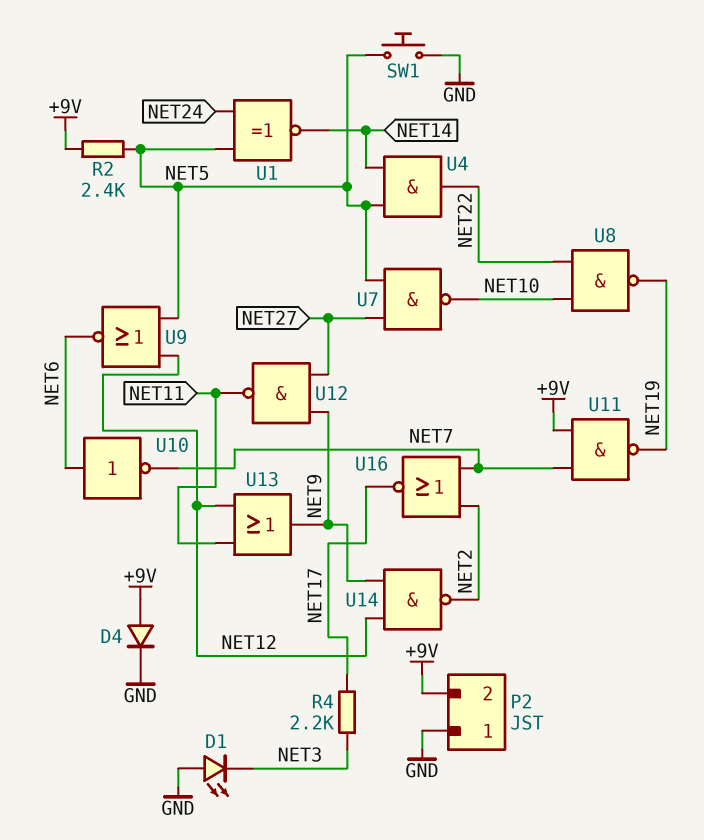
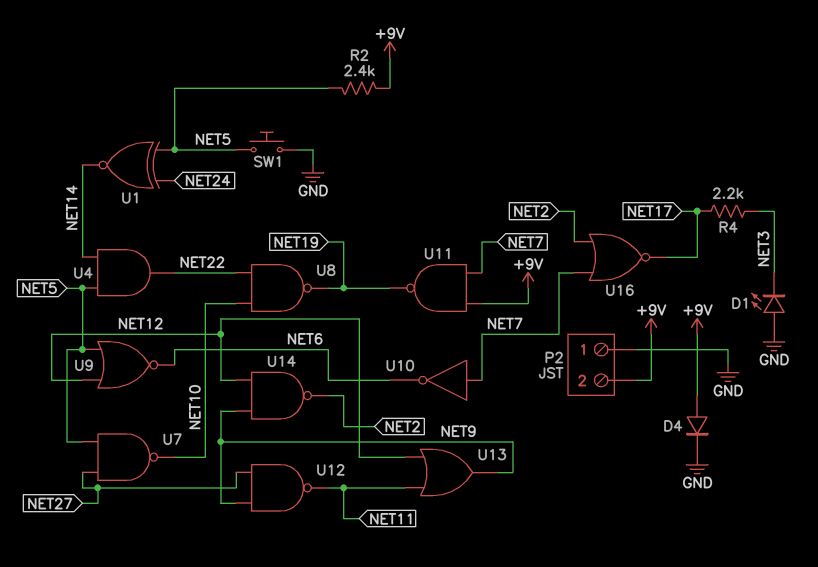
U10: NOT (in NET6, out NET7) -> NOT (in NET7, out NET6)

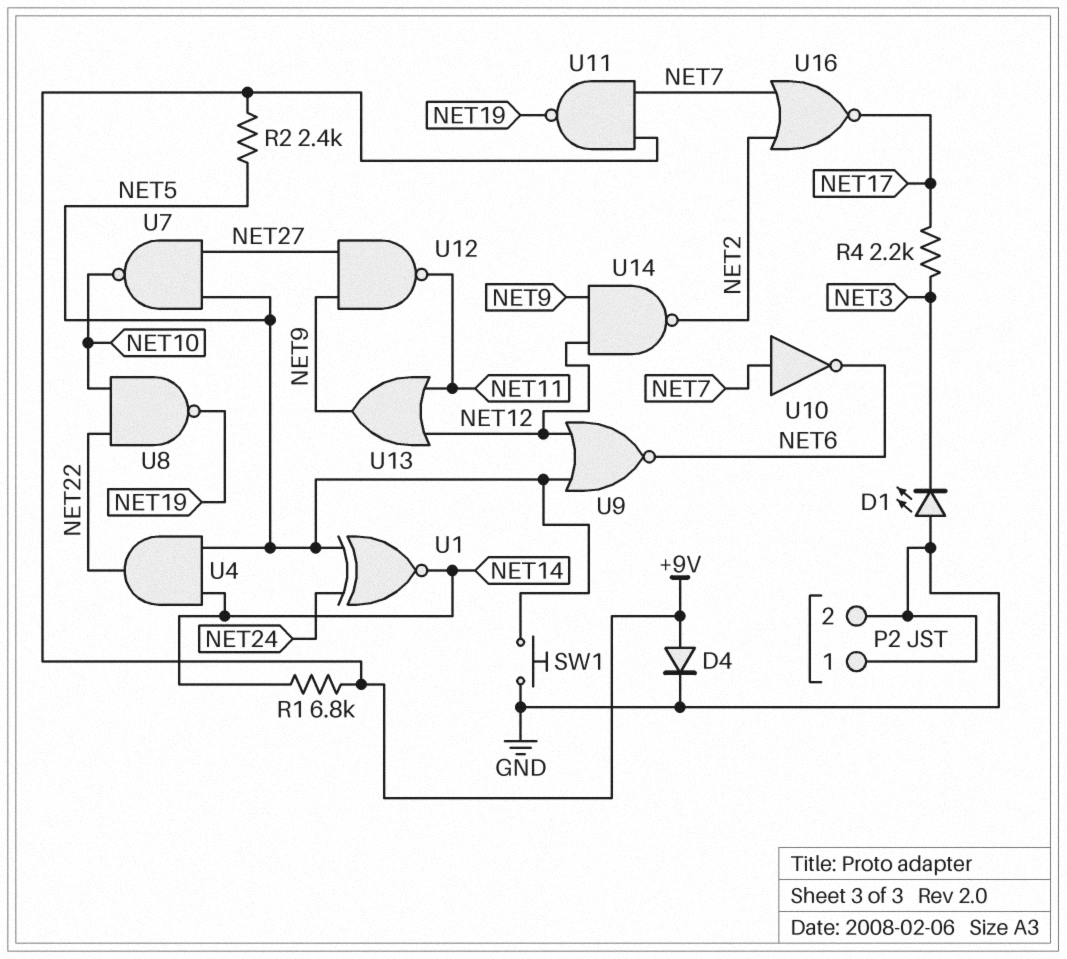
P2 pin 2: +9V -> GND
R1: none -> 6.8k (+9V, NET14)

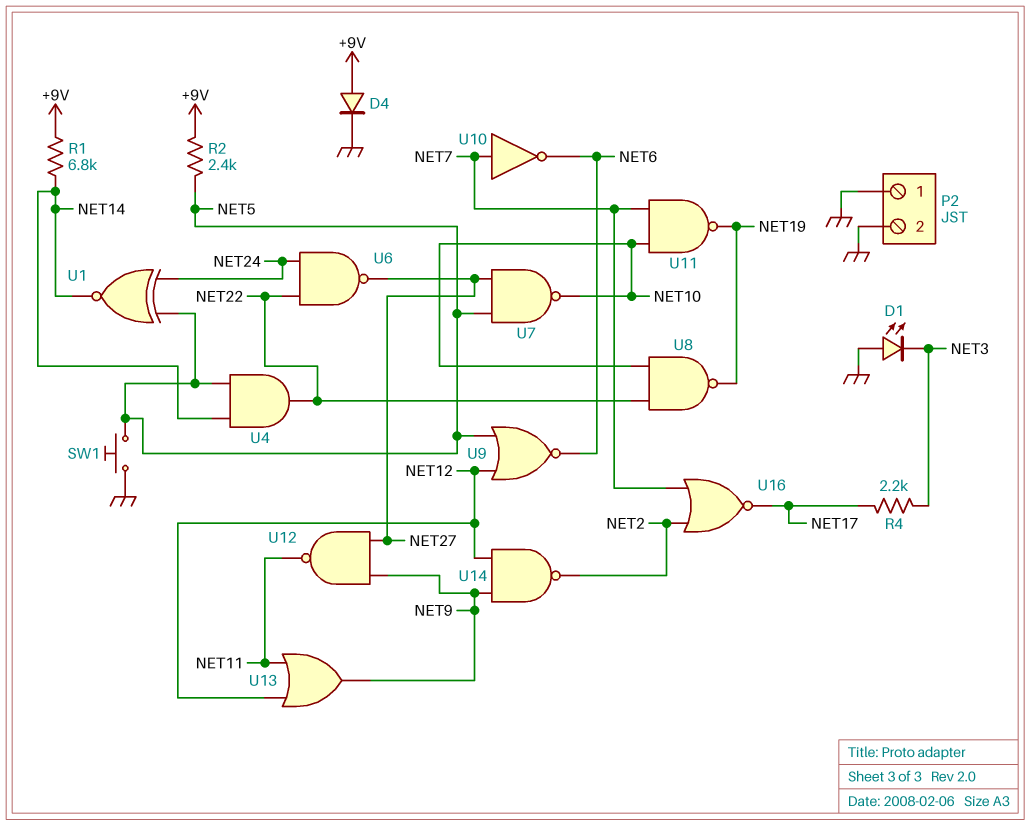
U6: none -> NAND (in NET22, in NET24, out NET27)
U11: NAND (in +9V, in NET7, out NET19) -> NAND (in NET7, in NET10, out NET19)

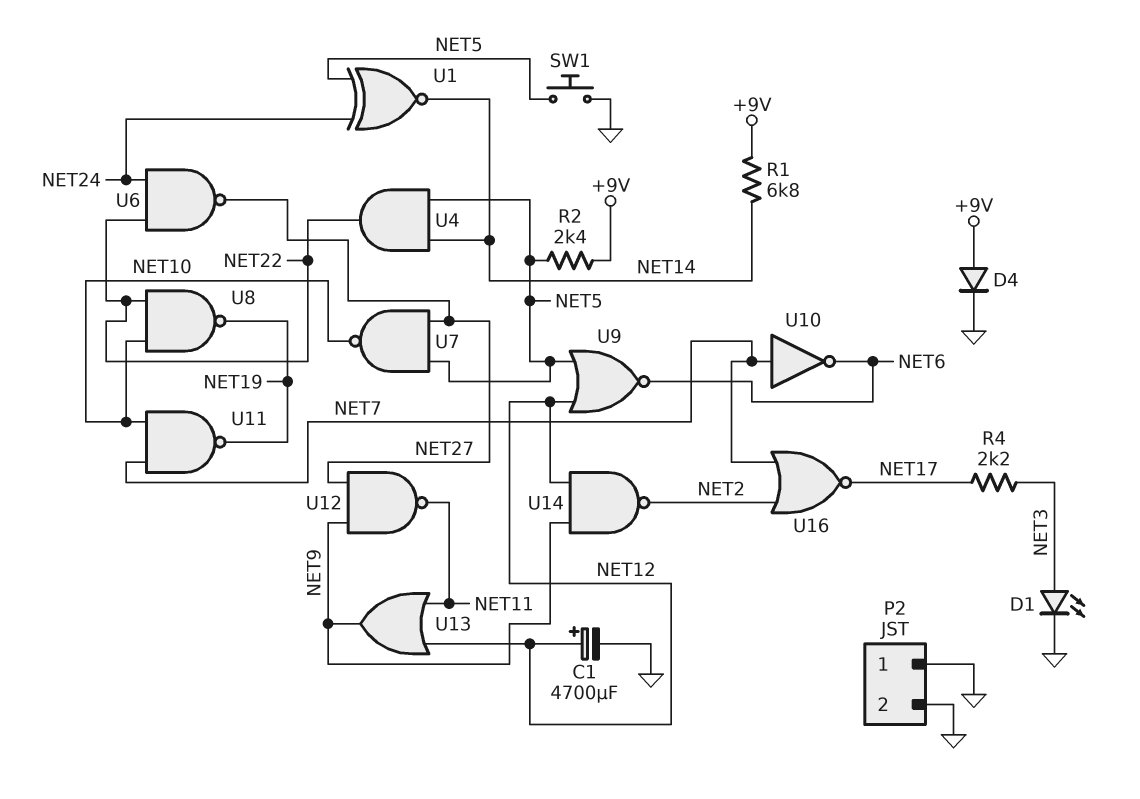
C1: none -> 4700uF (plus NET12, minus GND)
D1: LED (A GND, K NET3) -> LED (A NET3, K GND)

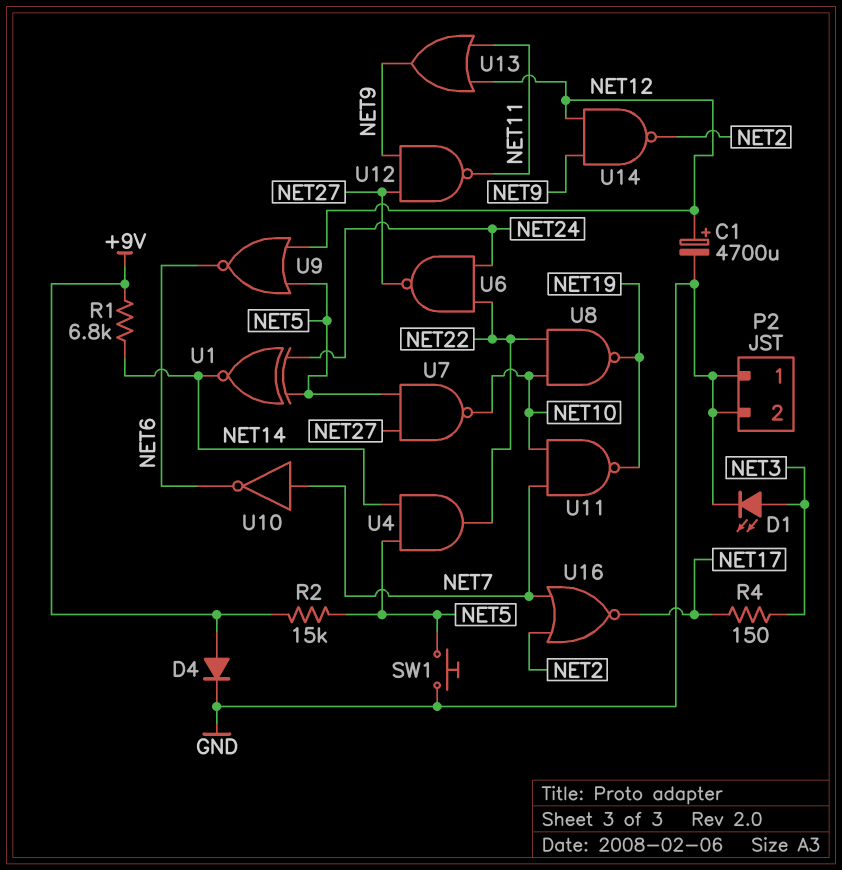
R2: 2.4k (+9V, NET5) -> 15k (+9V, NET5)
R4: 2.2k (NET3, NET17) -> 150 (NET3, NET17)

